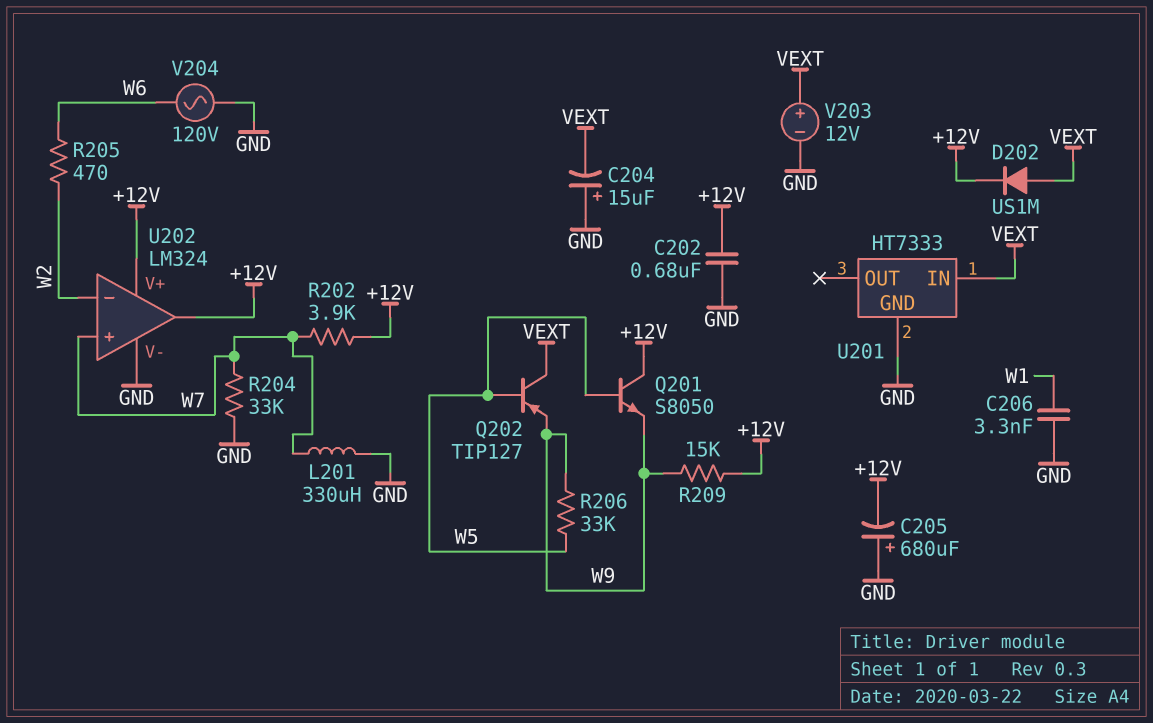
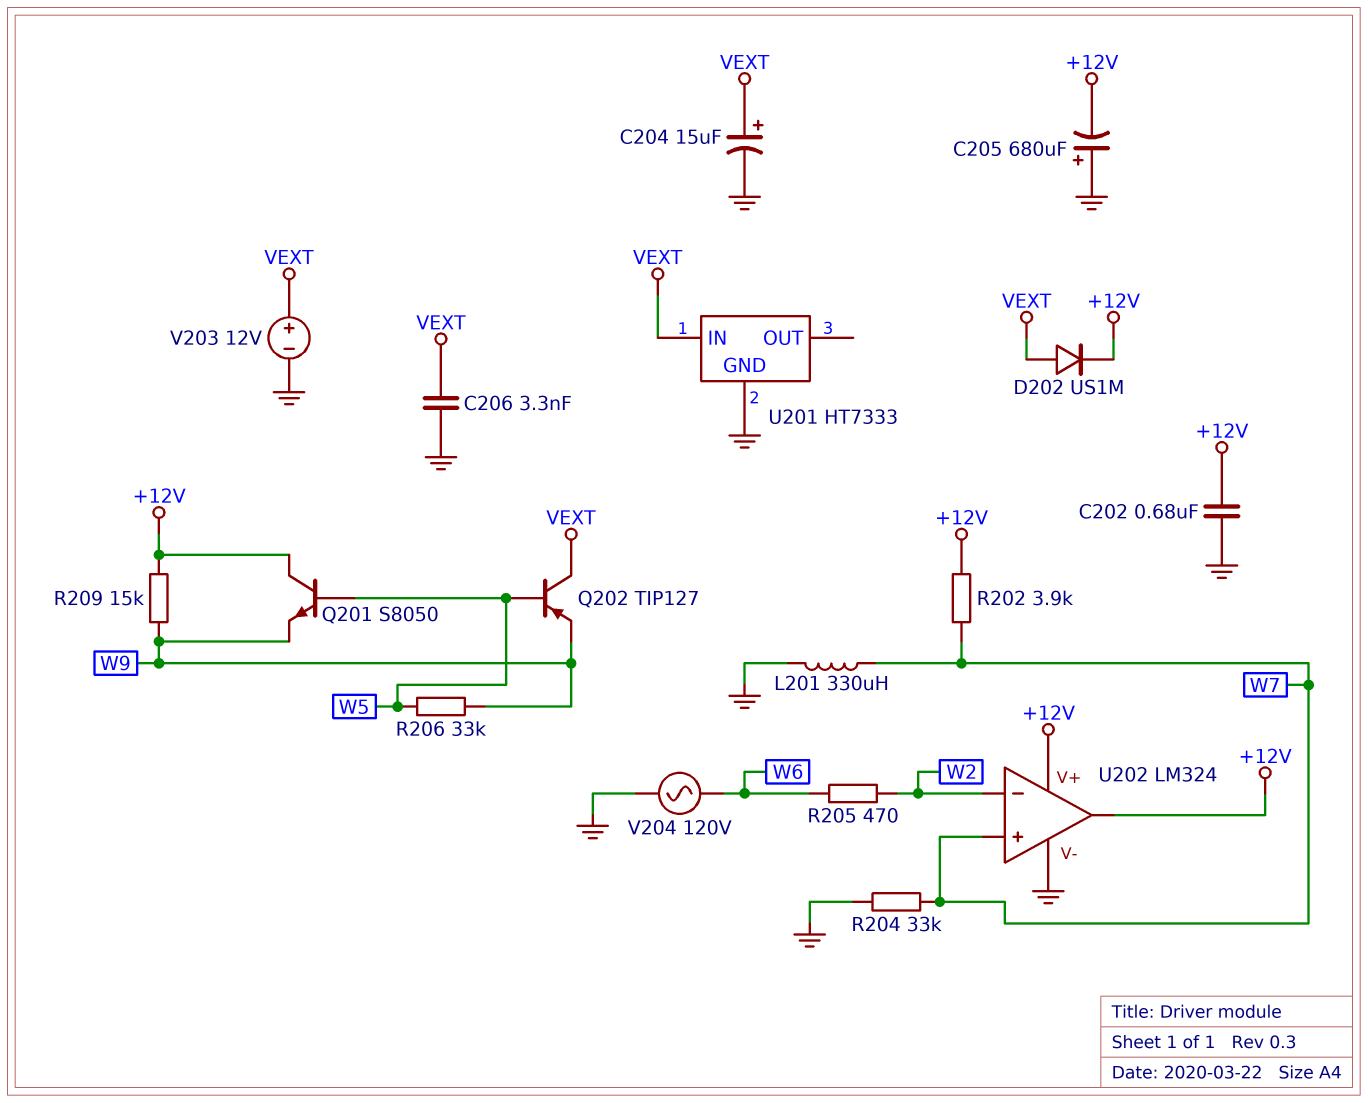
C204: 15uF (plus GND, minus VEXT) -> 15uF (plus VEXT, minus GND)
C206: 3.3nF (GND, W1) -> 3.3nF (GND, VEXT)

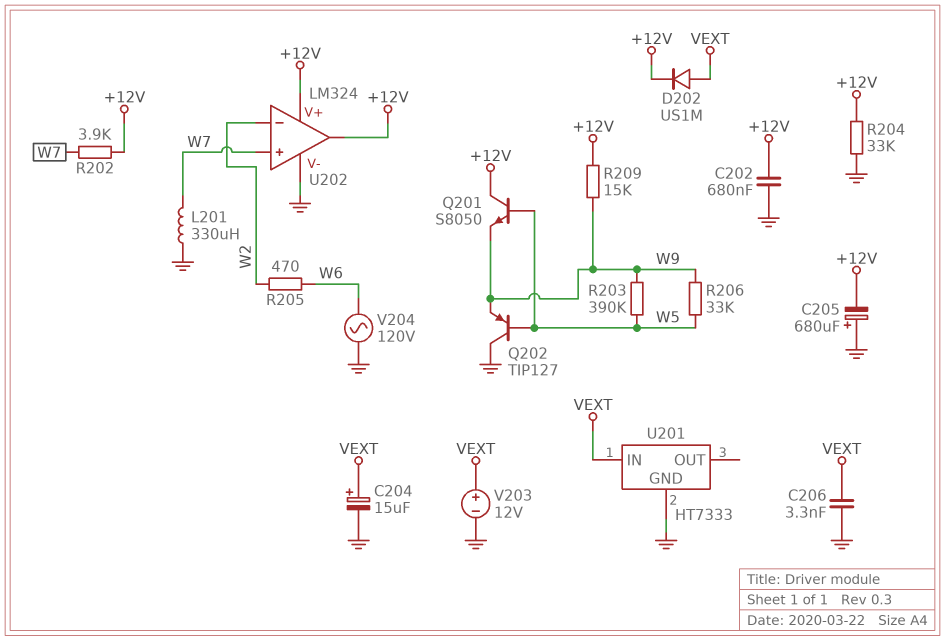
Q202: PNP TIP127 (B W5, C VEXT, E W9) -> PNP TIP127 (B W5, C GND, E W9)
R203: none -> 390k (W5, W9)
R204: 33k (GND, W7) -> 33k (+12V, GND)

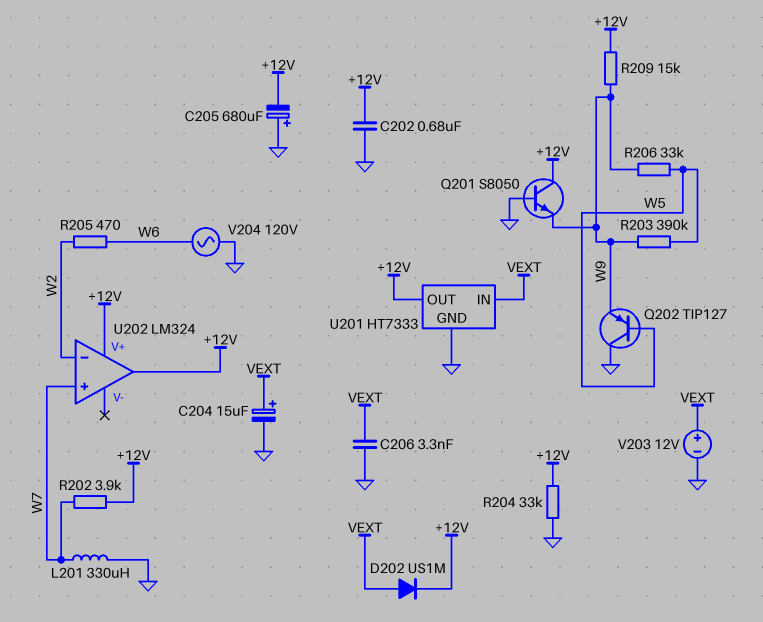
Q201: NPN S8050 (B W5, C +12V, E W9) -> NPN S8050 (B GND, C +12V, E W9)
U201 pin OUT: none -> +12V
U202 pin V-: GND -> none

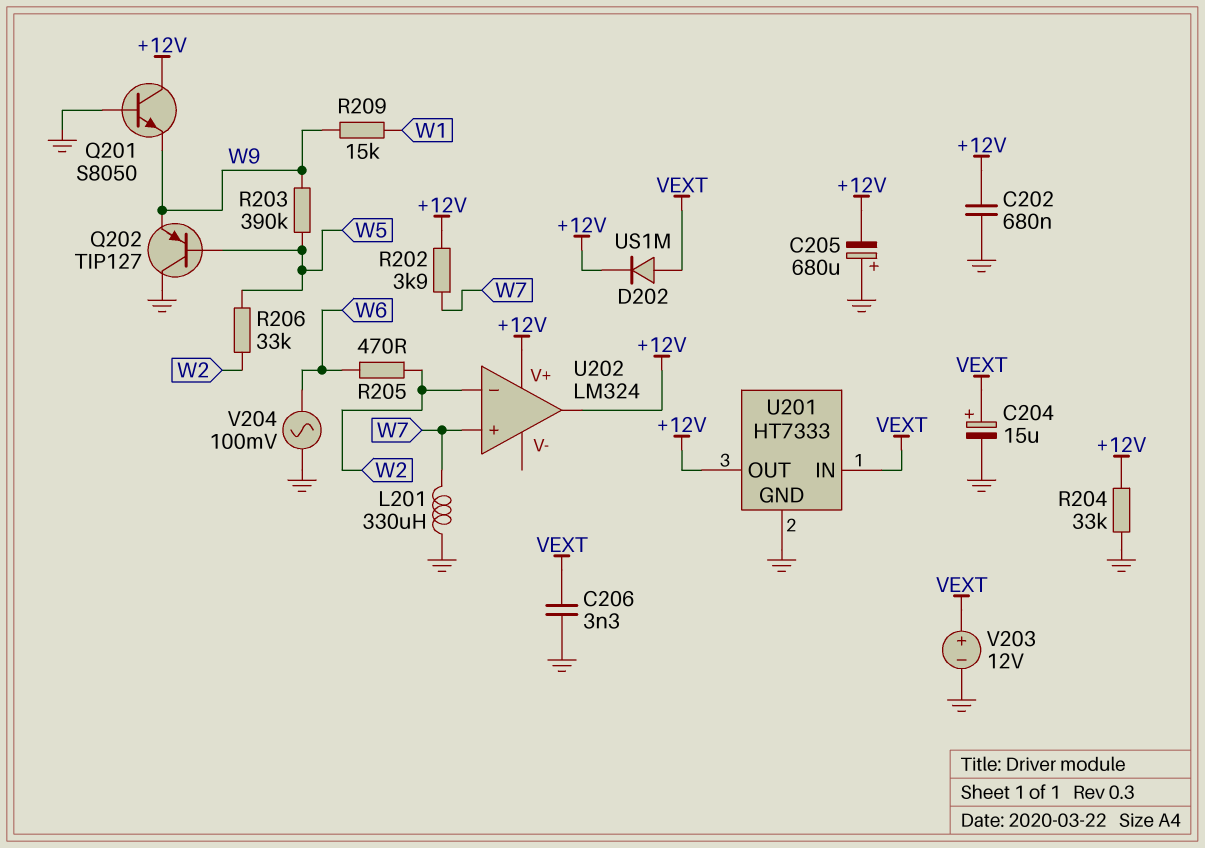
R206: 33k (W5, W9) -> 33k (W2, W5)
R209: 15k (+12V, W9) -> 15k (W1, W9)
V204: AC 120V (GND, W6) -> AC 100mV (GND, W6)

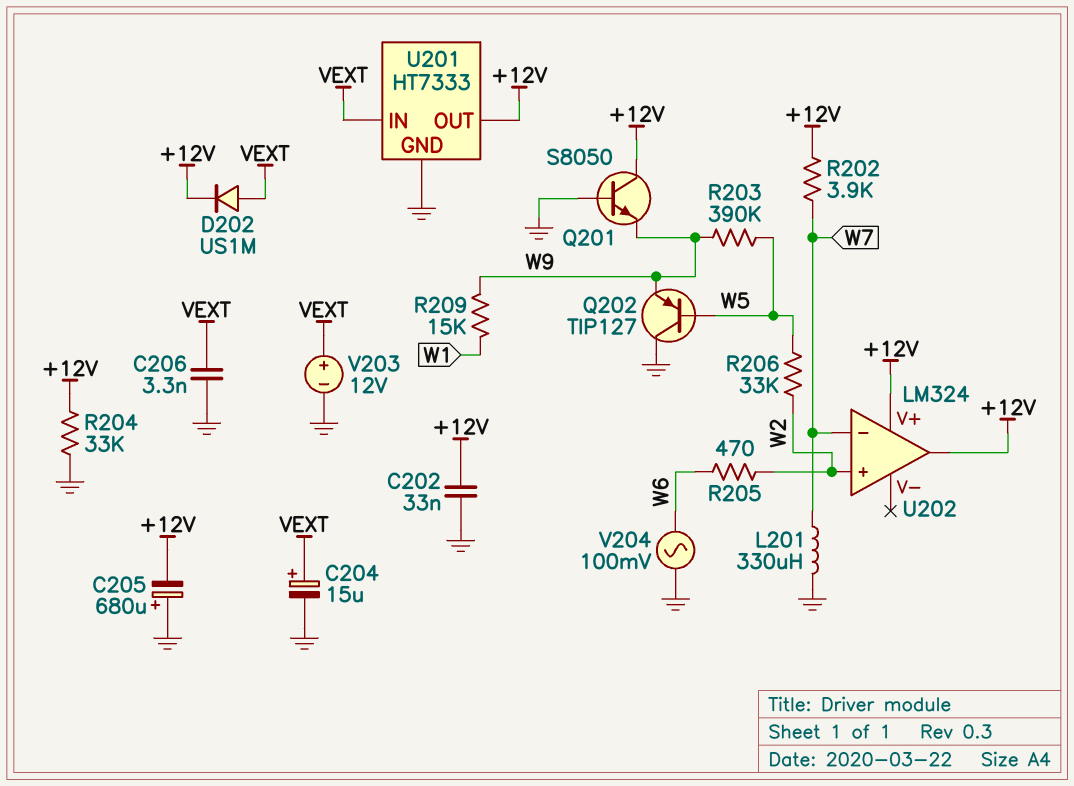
C202: 680nF (+12V, GND) -> 33nF (+12V, GND)
U202 pin in+: W7 -> W2
U202 pin in-: W2 -> W7

